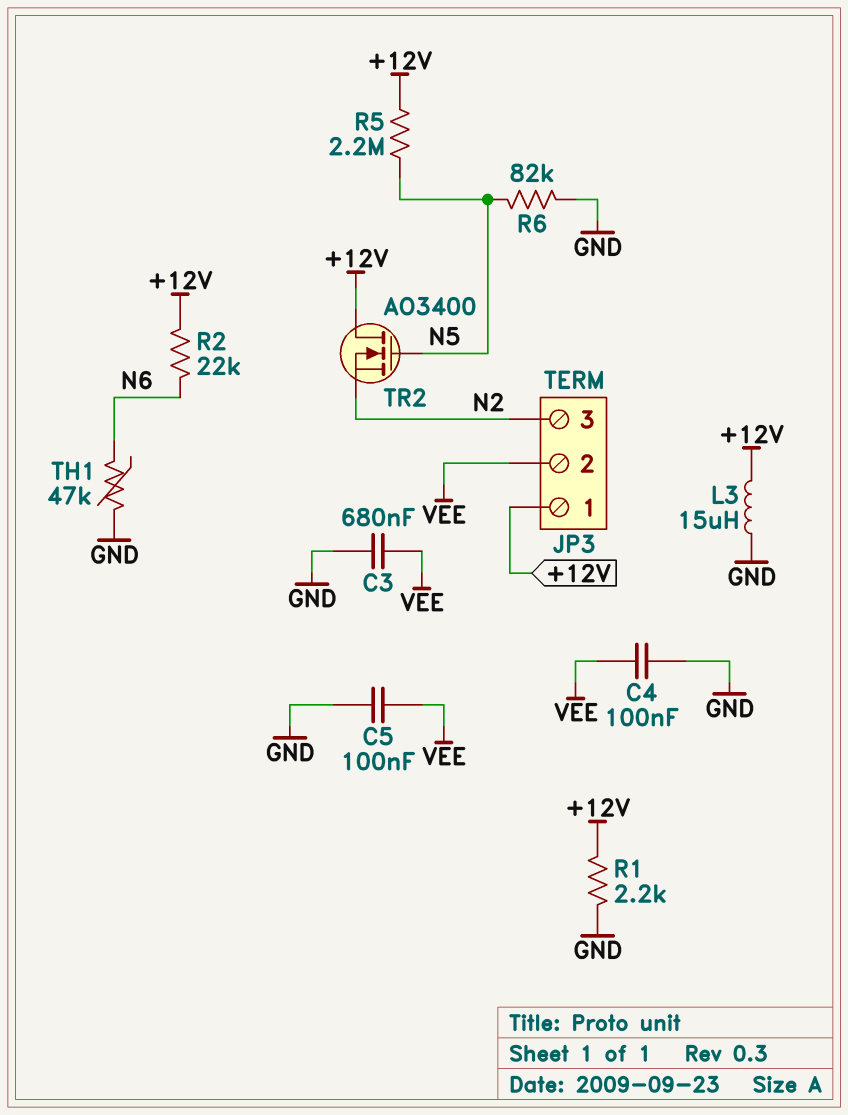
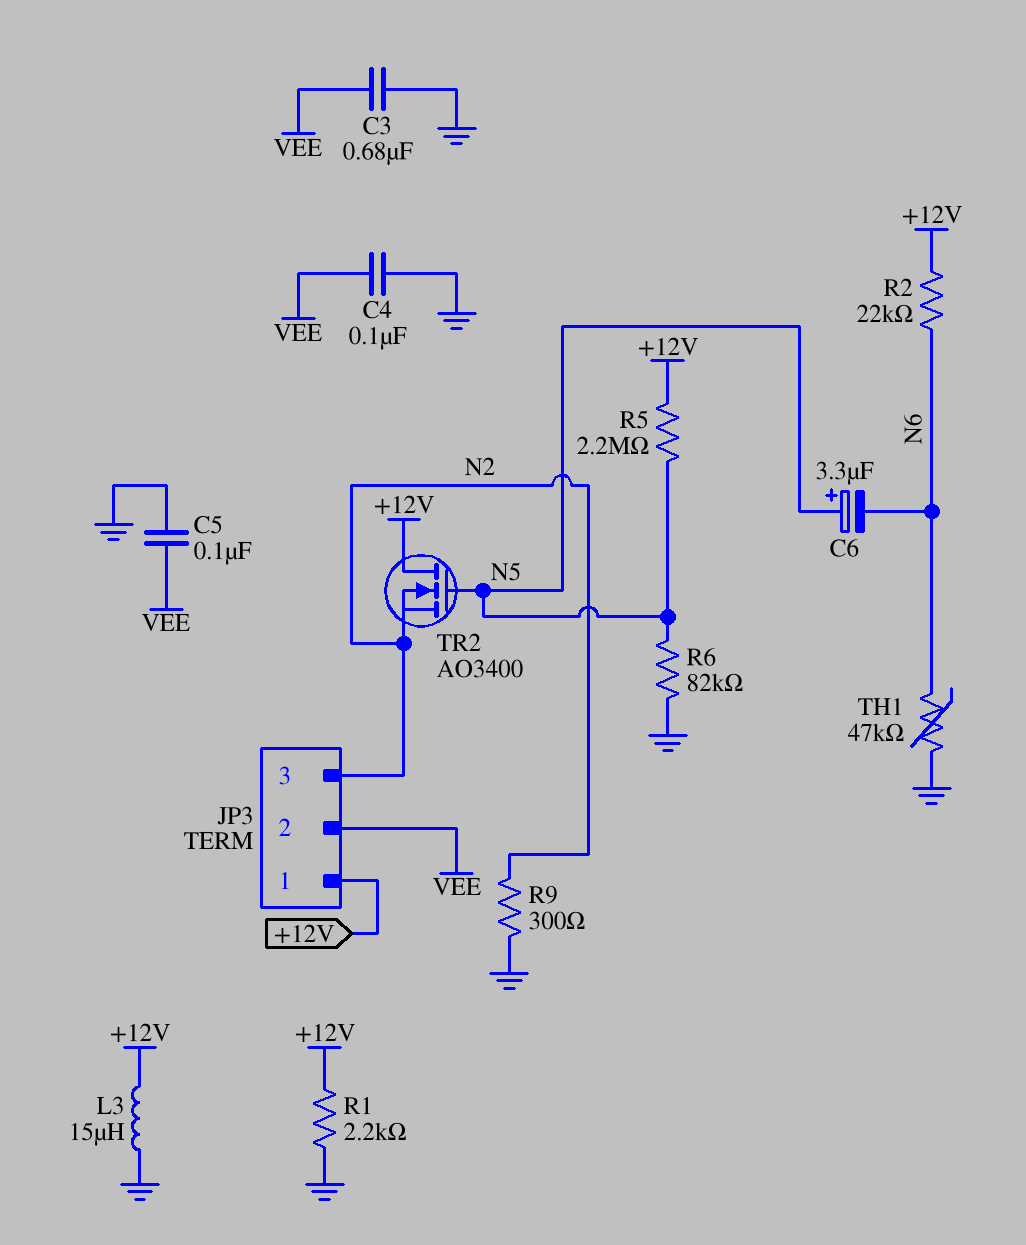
C6: none -> 3.3uF (plus N5, minus N6)
R9: none -> 300 (GND, N2)

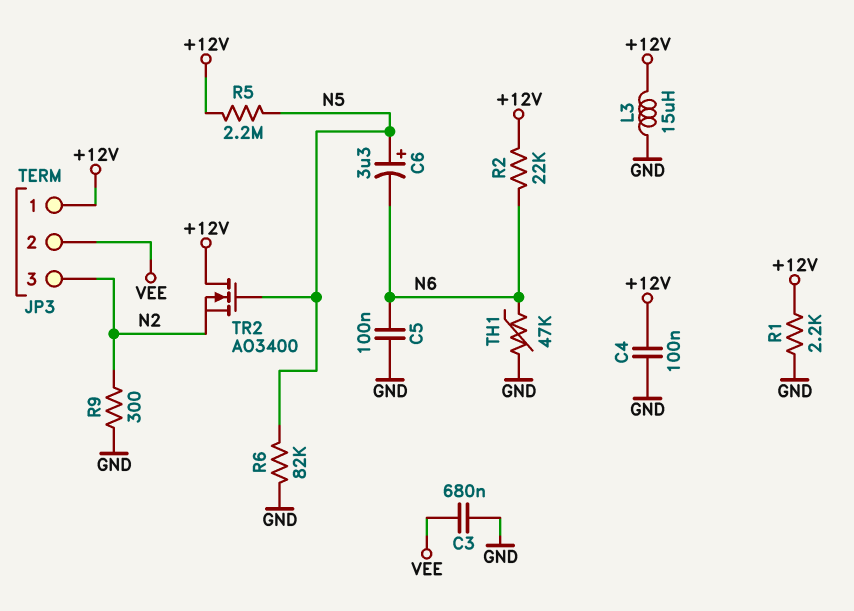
C4: 100nF (GND, VEE) -> 100nF (+12V, GND)
C5: 100nF (GND, VEE) -> 100nF (GND, N6)

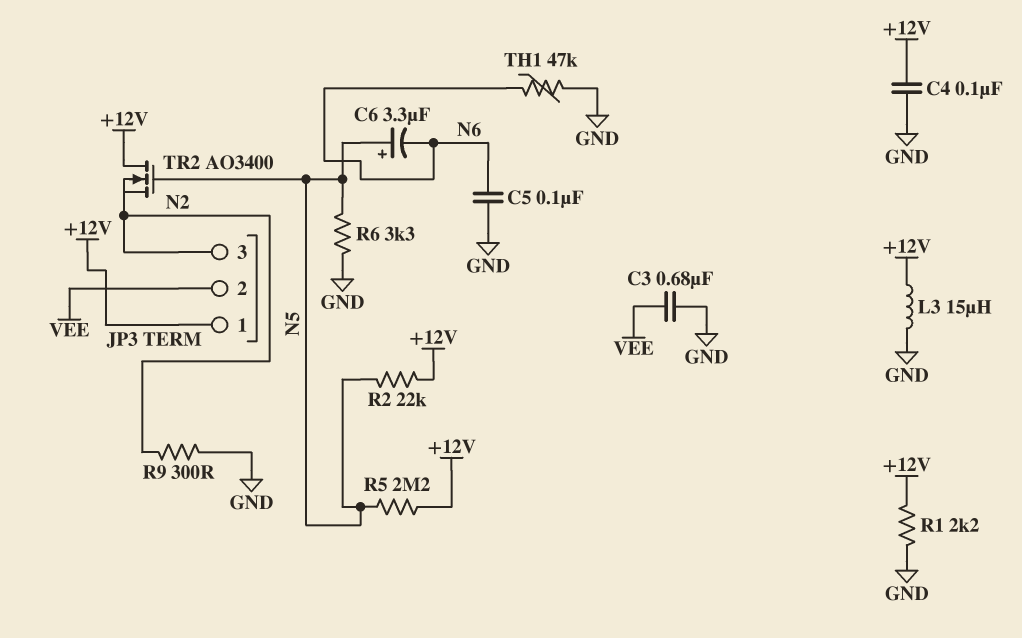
R2: 22k (+12V, N6) -> 22k (+12V, N5)
R6: 82k (GND, N5) -> 3.3k (GND, N5)

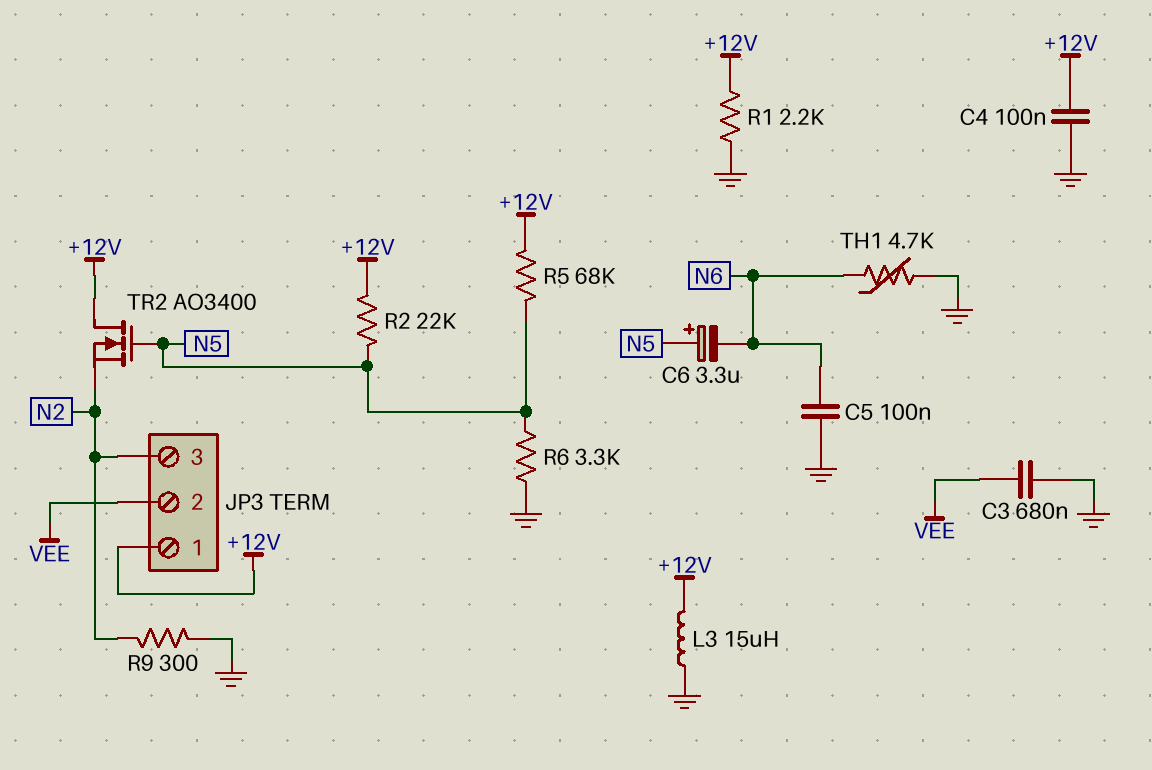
R5: 2.2M (+12V, N5) -> 68k (+12V, N5)
TH1: 47k (GND, N6) -> 4.7k (GND, N6)

